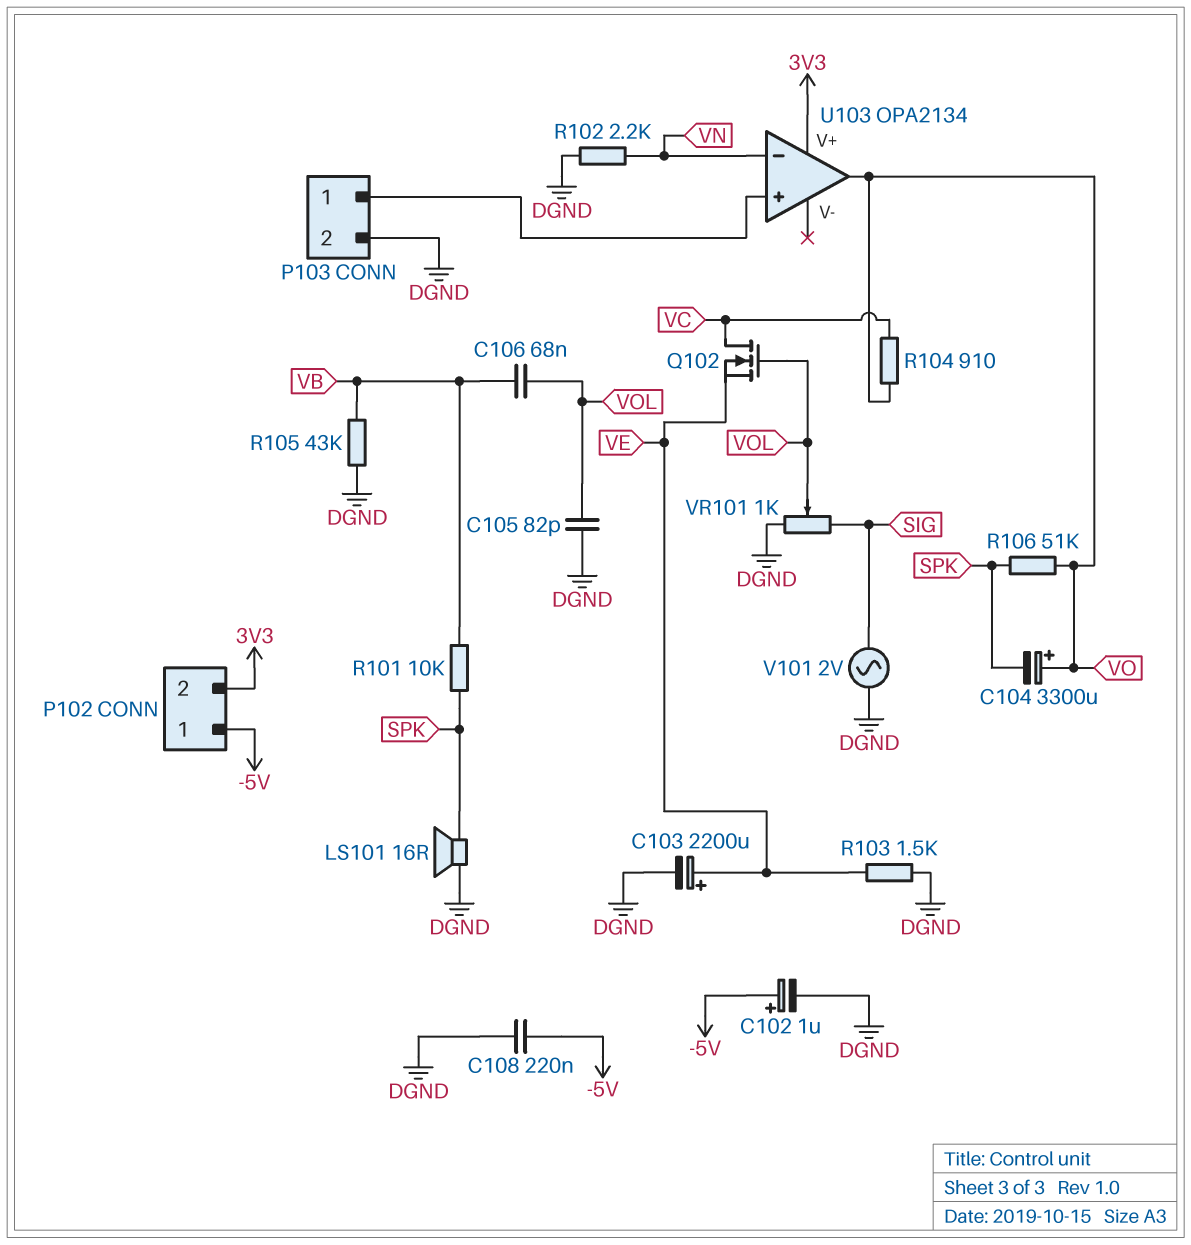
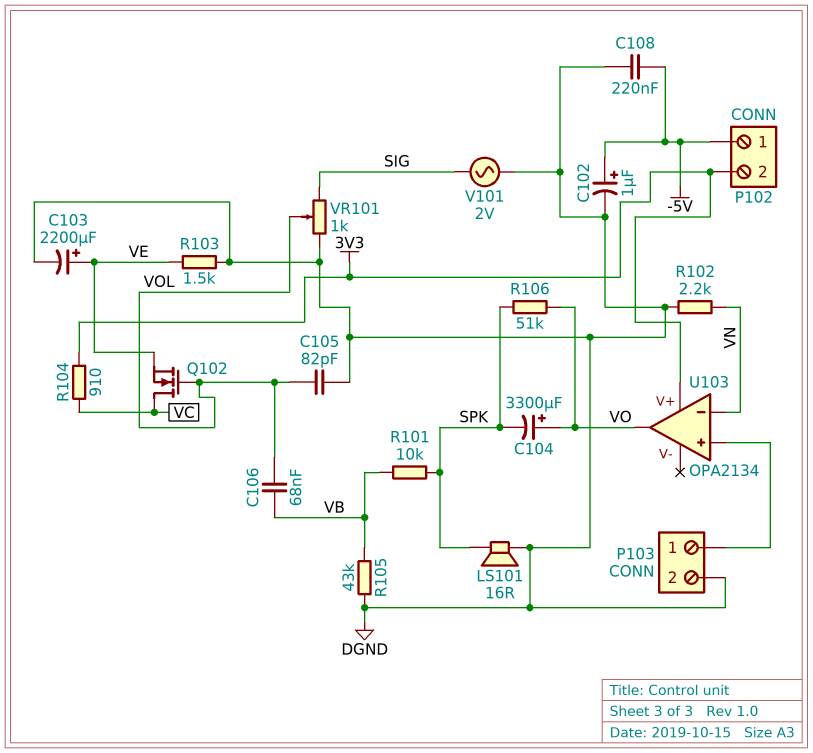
R104: 910 (VC, VO) -> 910 (3V3, VC)

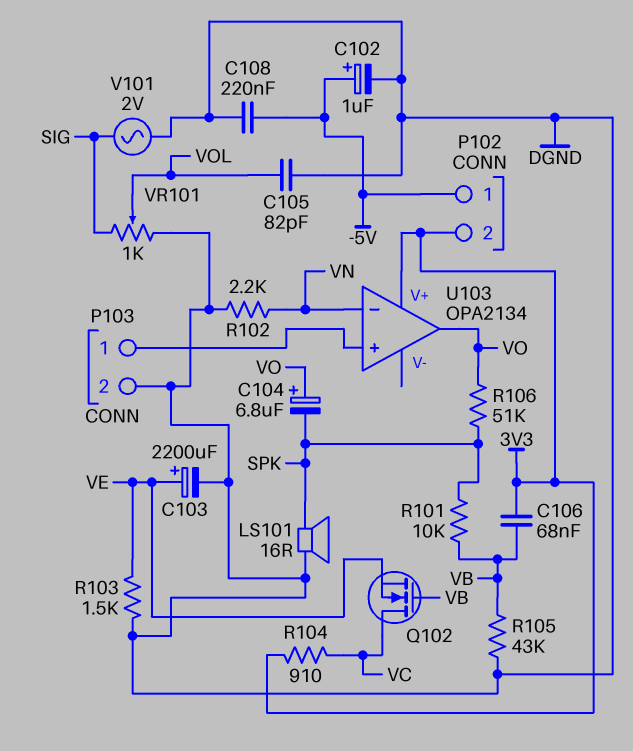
C104: 3300uF (plus VO, minus SPK) -> 6.8uF (plus VO, minus SPK)
C106: 68nF (VB, VOL) -> 68nF (3V3, VB)
Q102: NMOS (G VOL, D VC, S VE) -> NMOS (G VB, D VC, S VE)

